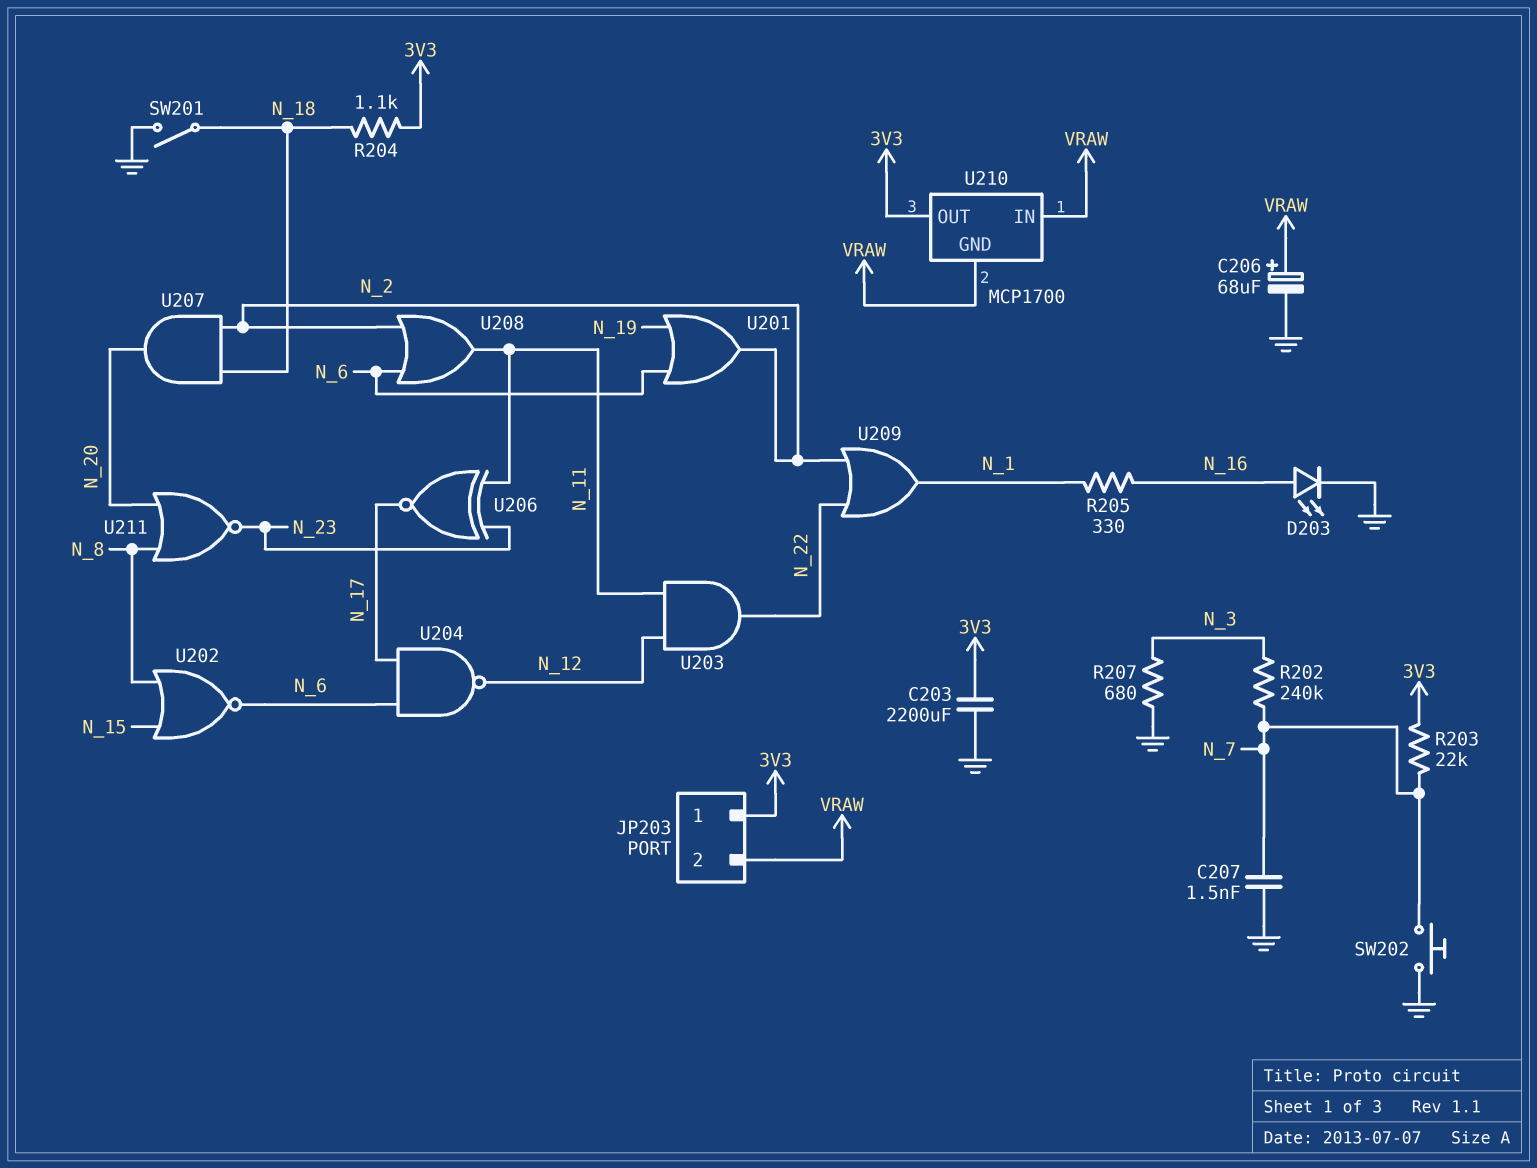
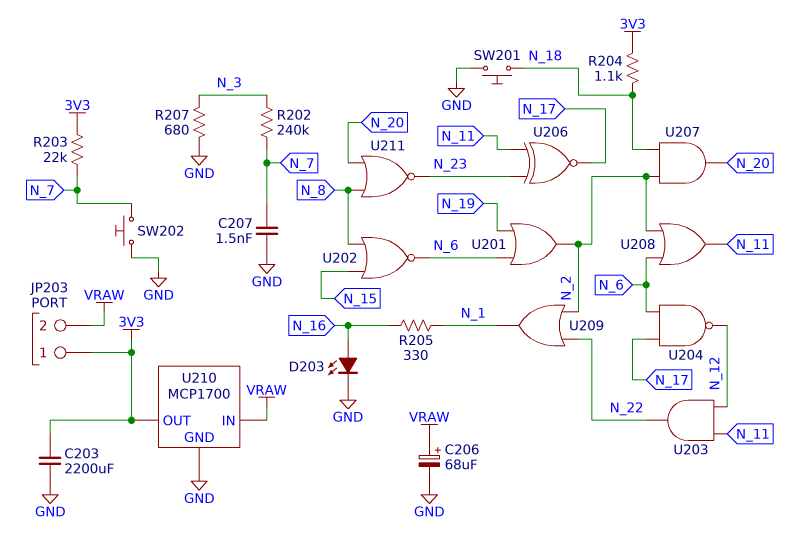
SW201: switch (GND, N_18) -> button (GND, N_18)
U210 pin GND: VRAW -> GND

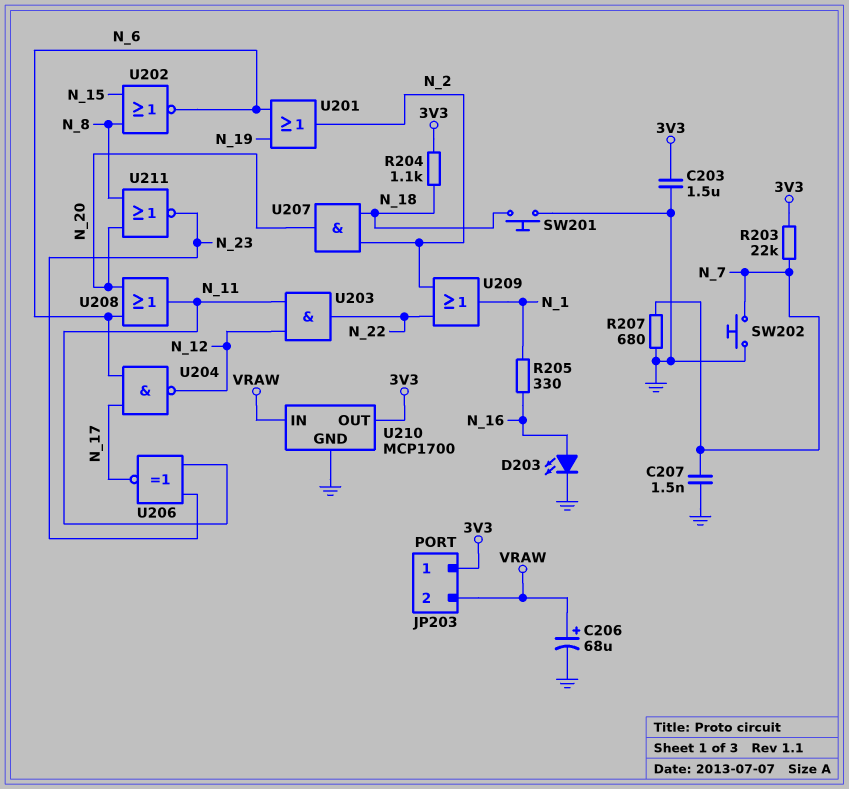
C203: 2200uF (3V3, GND) -> 1.5uF (3V3, GND)
R202: 240k (N_3, N_7) -> none
R207: 680 (GND, N_3) -> 680 (GND, N_7)
U208: OR (in N_2, in N_6, out N_11) -> OR (in N_6, in N_20, out N_11)

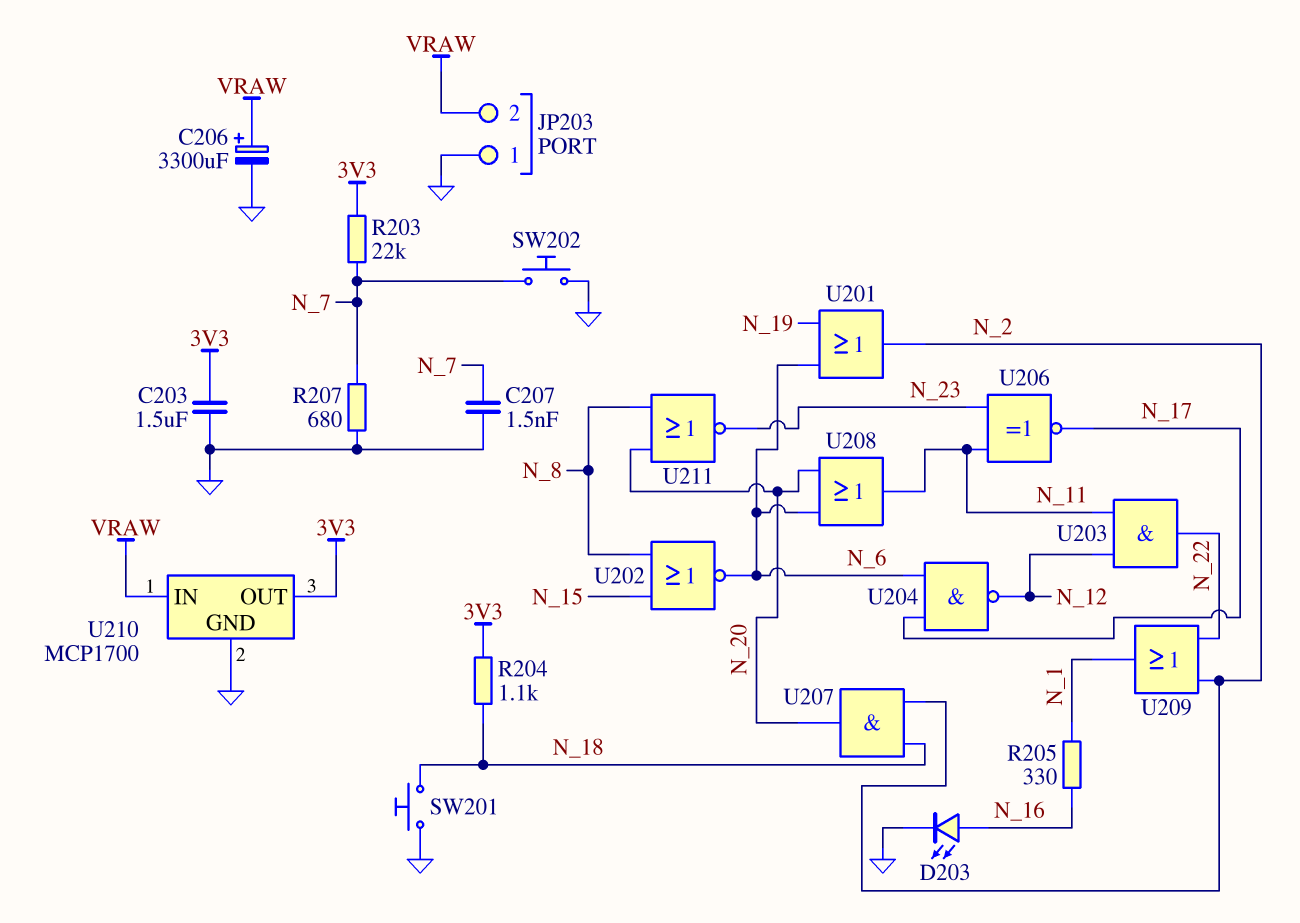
C206: 68uF (plus VRAW, minus GND) -> 3300uF (plus VRAW, minus GND)
JP203 pin 1: 3V3 -> GND

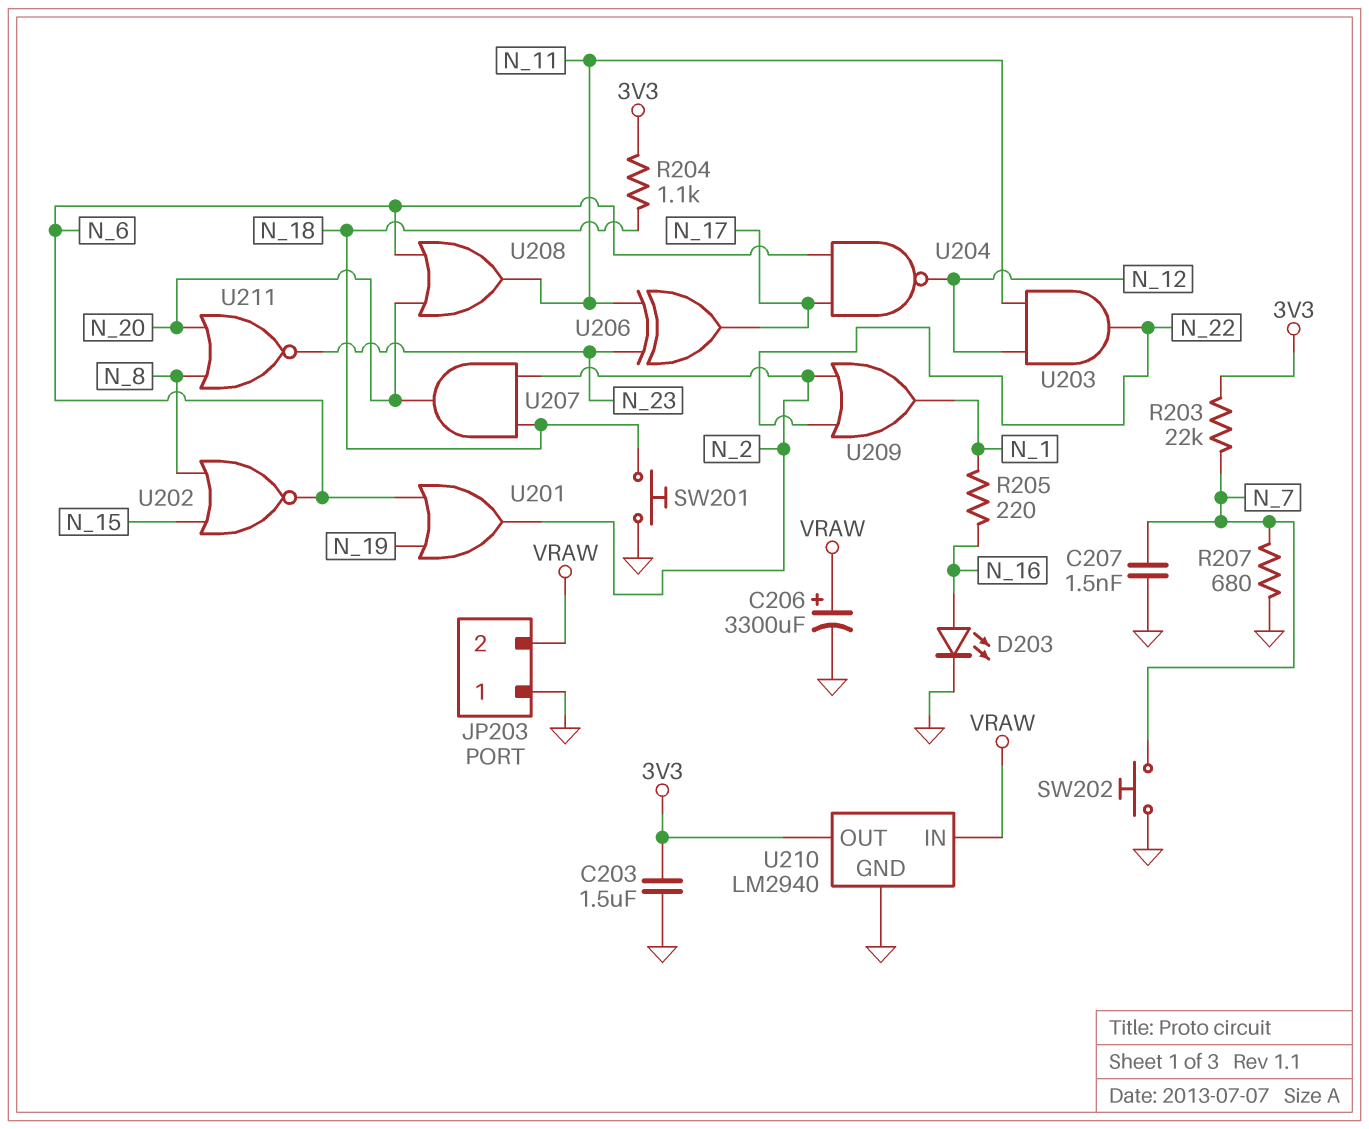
R205: 330 (N_1, N_16) -> 220 (N_1, N_16)
U206: XNOR (in N_11, in N_23, out N_17) -> XOR (in N_11, in N_23, out N_17)
U210: MCP1700 -> LM2940

